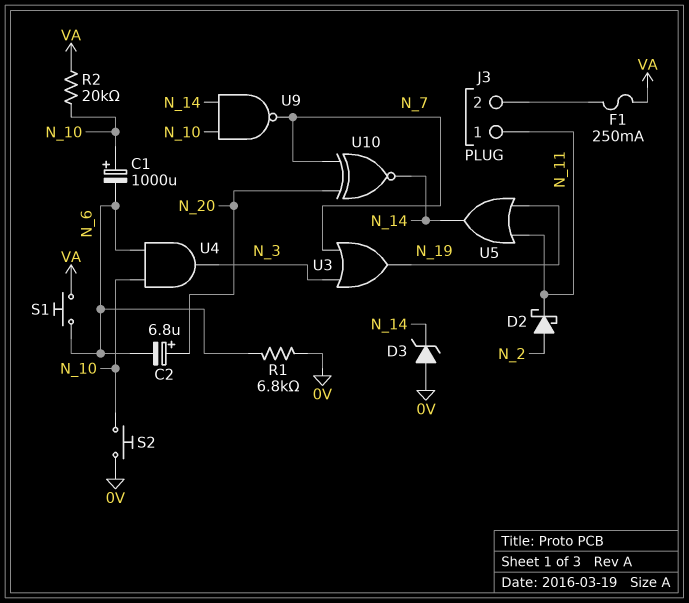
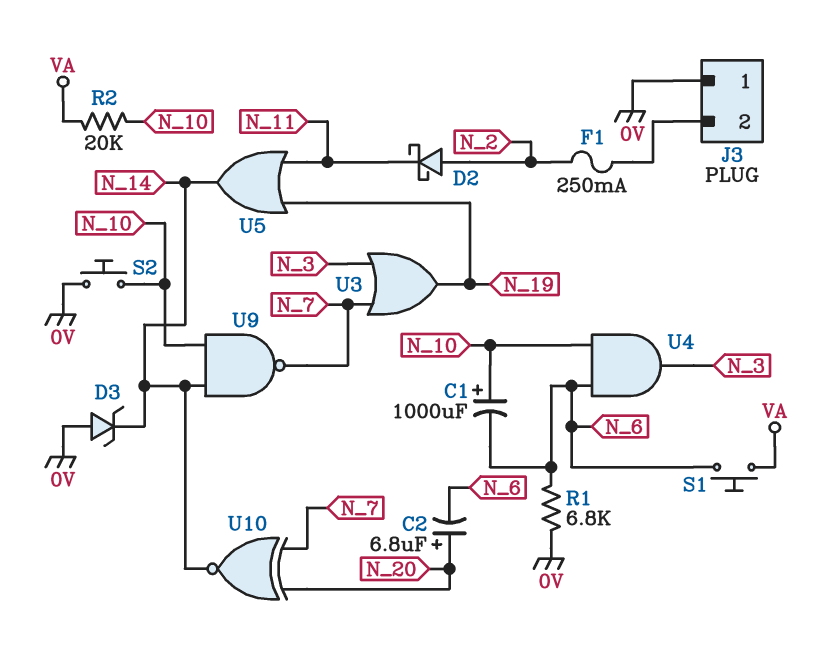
F1: 250mA (J3/2, VA) -> 250mA (J3/2, N_2)
J3 pin 1: N_11 -> 0V

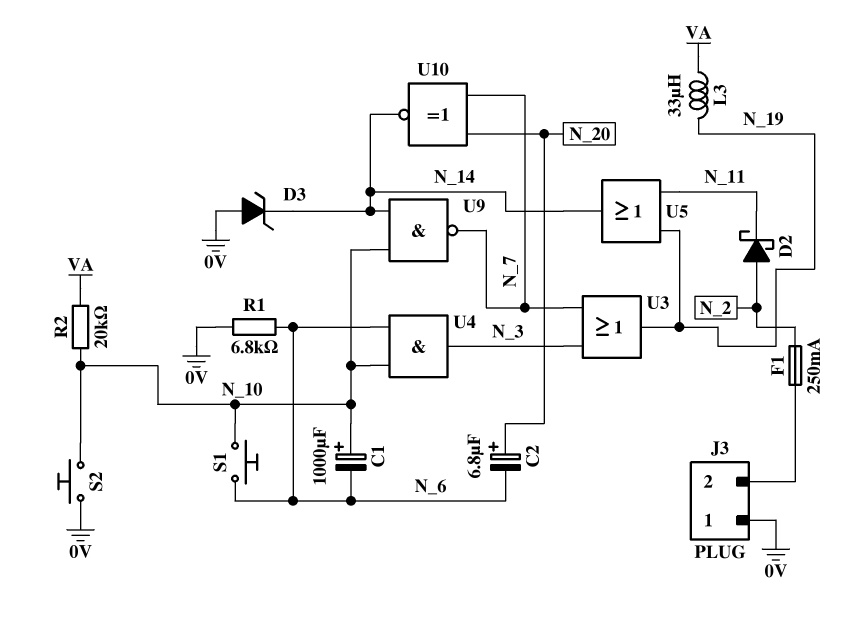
L3: none -> 33uH (N_19, VA)
S1: button (N_6, VA) -> button (N_6, N_10)

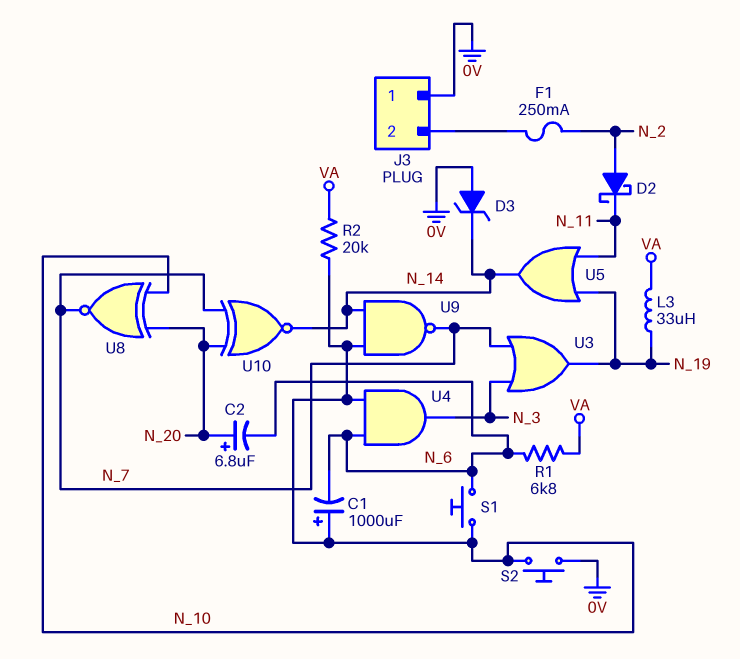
R1: 6.8k (0V, N_6) -> 6.8k (N_6, VA)
U8: none -> XNOR (in N_10, in N_20, out N_7)

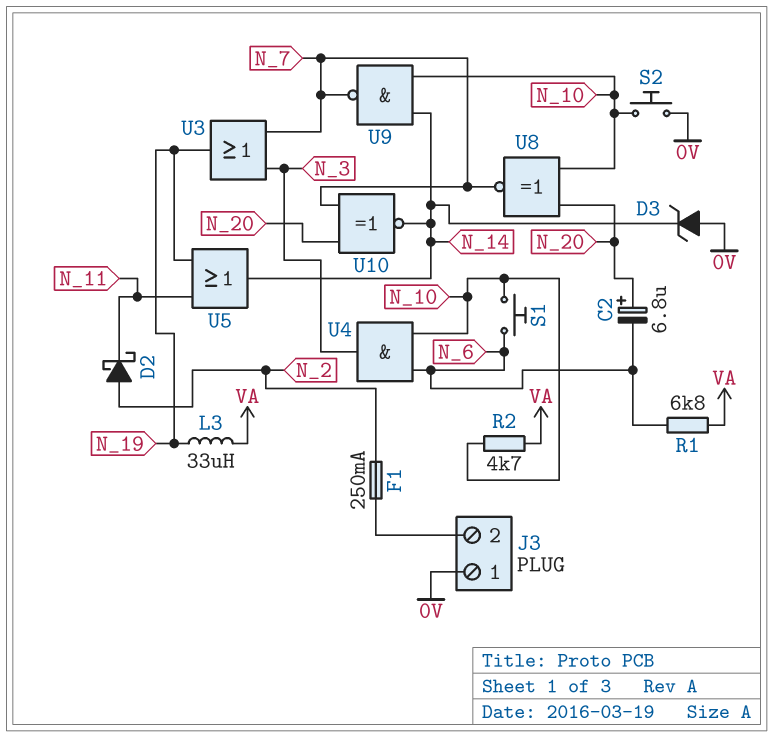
C1: 1000uF (plus N_10, minus N_6) -> none
R2: 20k (N_10, VA) -> 4.7k (N_10, VA)

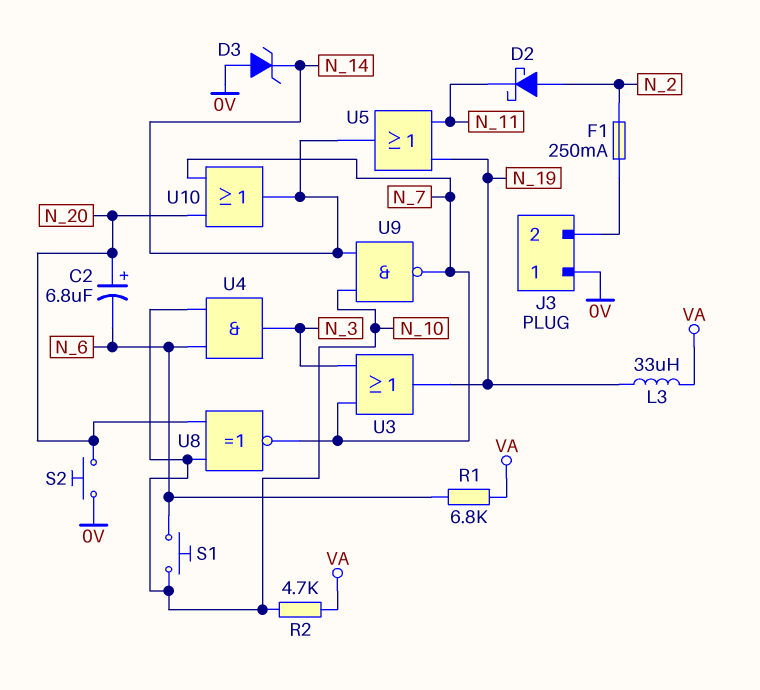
S2: button (0V, N_10) -> button (0V, N_20)
U10: XNOR (in N_7, in N_20, out N_14) -> OR (in N_7, in N_20, out N_14)

